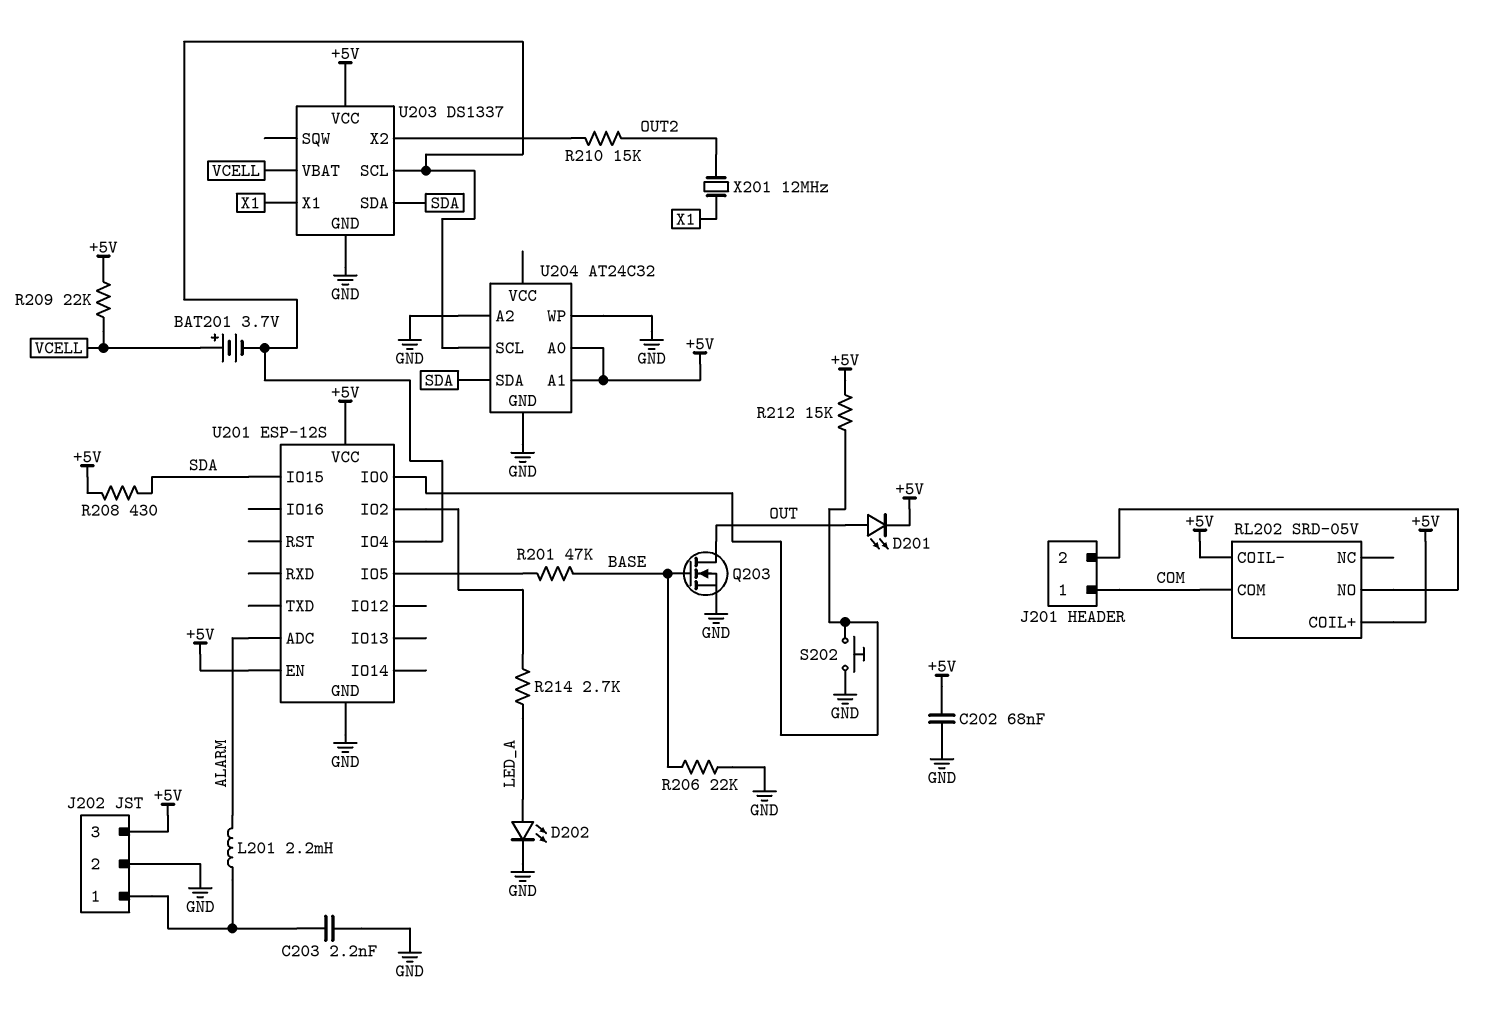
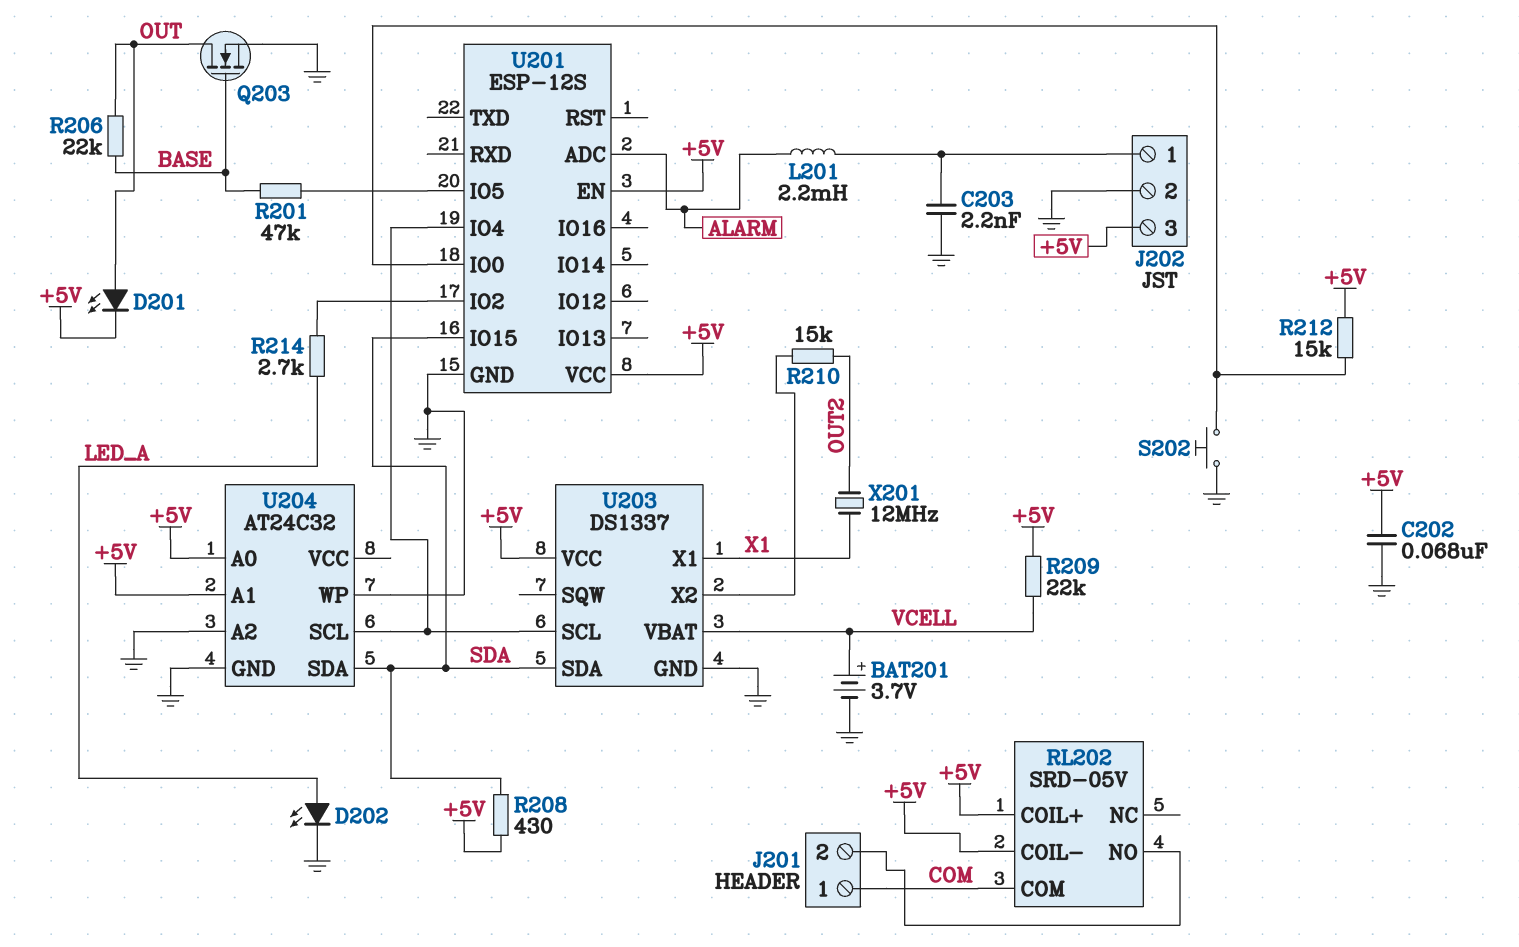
BAT201: 3.7V (plus VCELL, minus U201/IO4) -> 3.7V (plus VCELL, minus GND)
R206: 22k (BASE, GND) -> 22k (BASE, OUT)

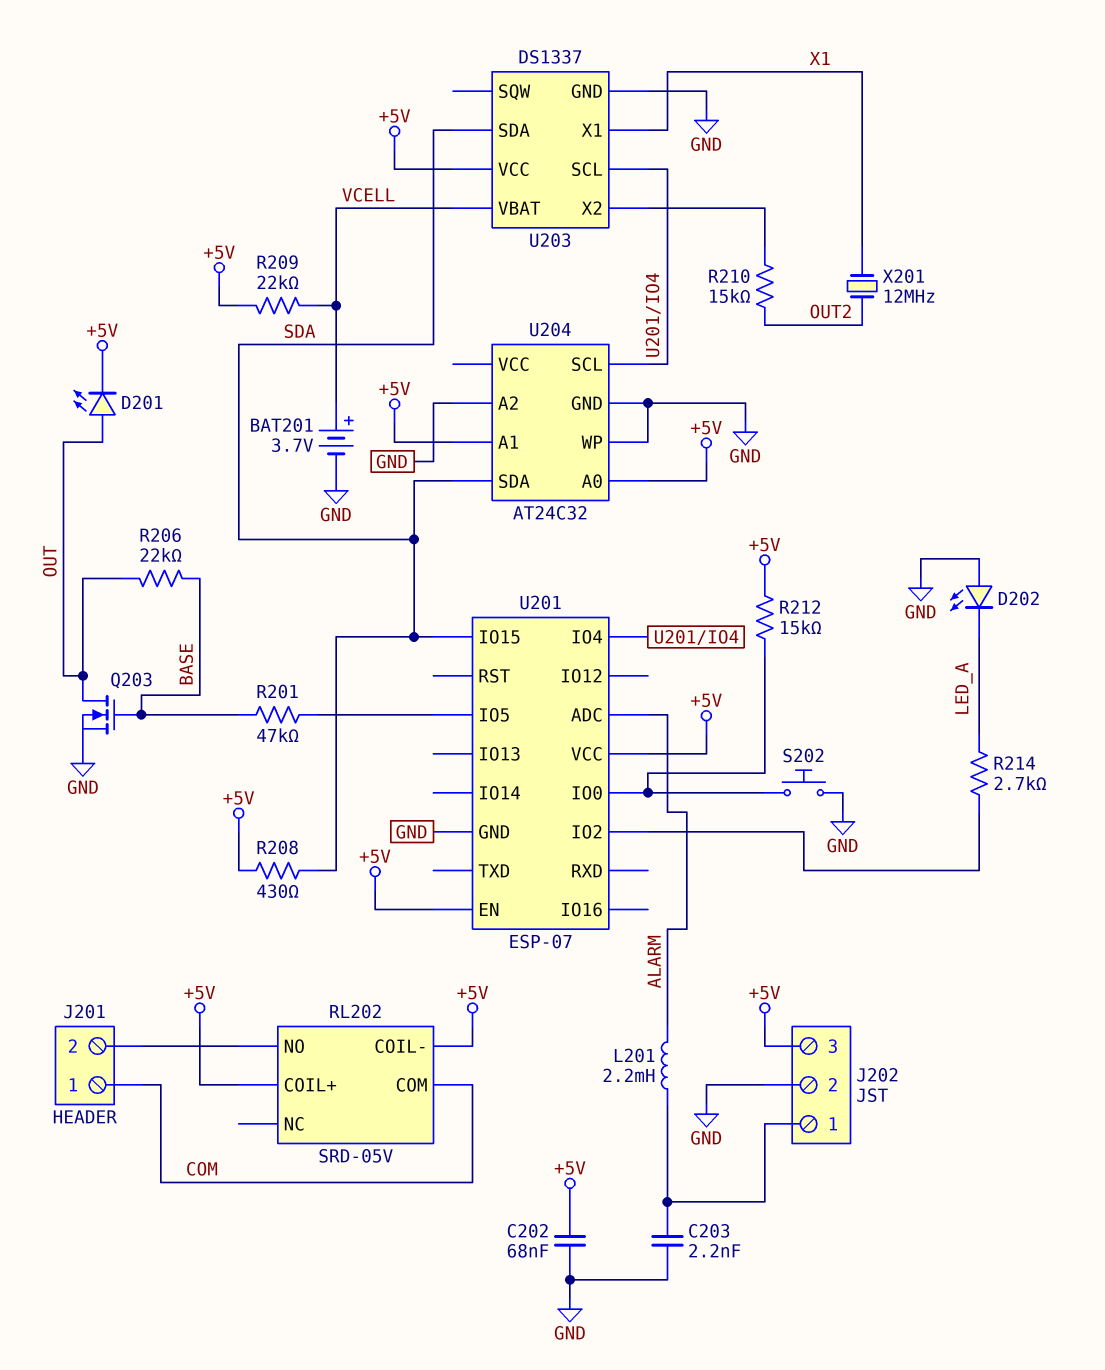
D202: LED (A LED_A, K GND) -> LED (A GND, K LED_A)
U201: ESP-12S -> ESP-07

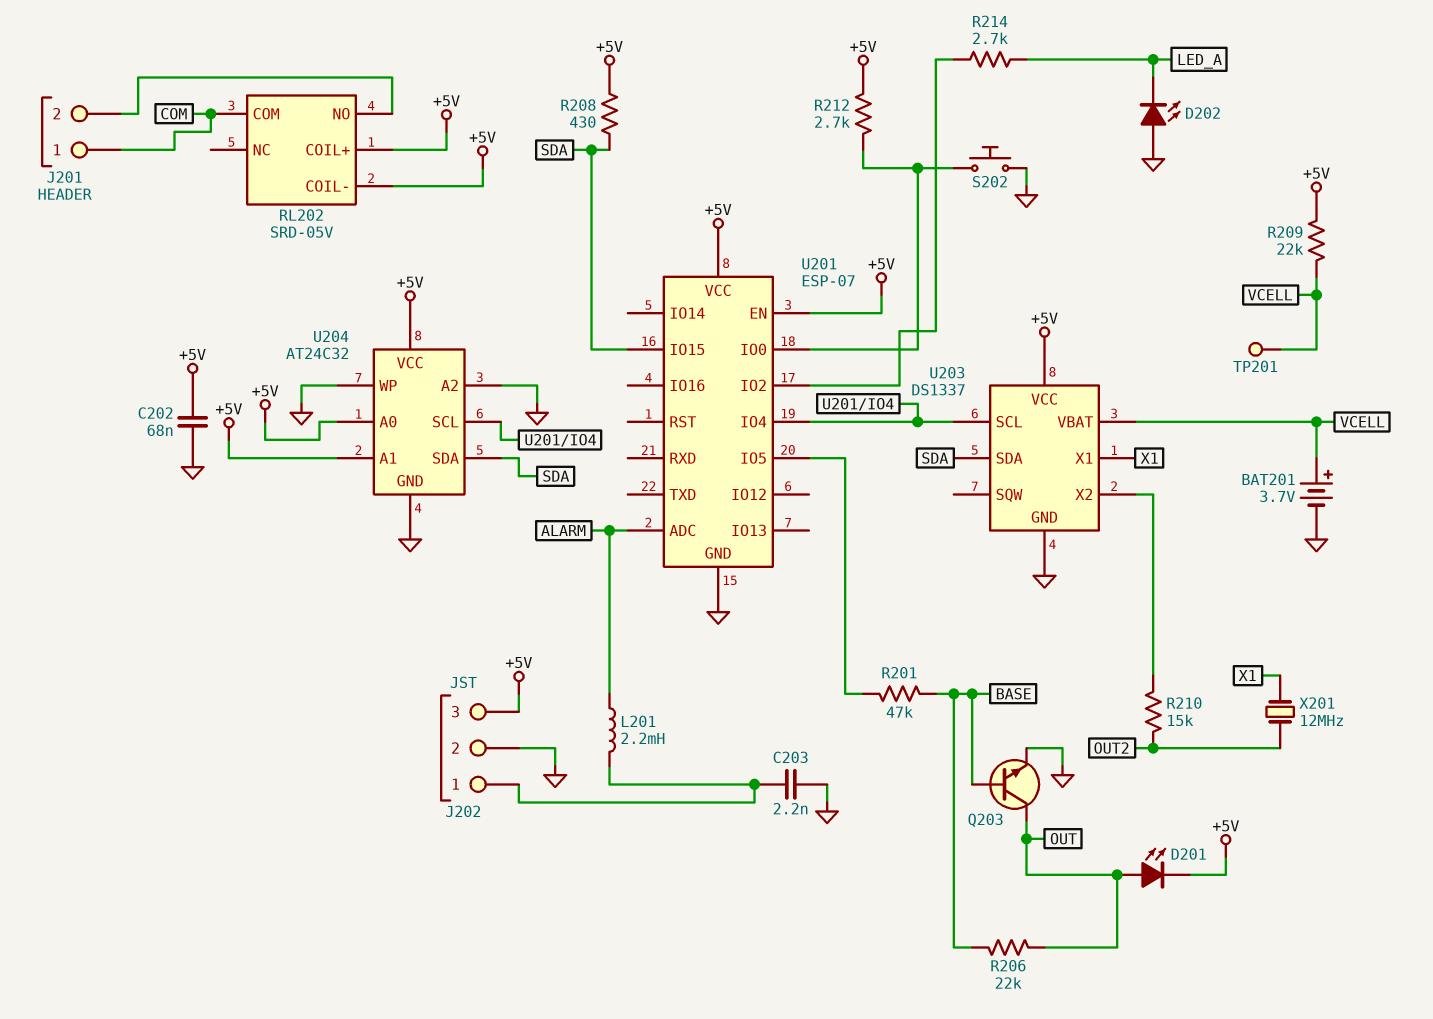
Q203: NMOS (G BASE, D OUT, S GND) -> NPN (B BASE, C OUT, E GND)
R212: 15k (+5V, U201/IO0) -> 2.7k (+5V, U201/IO0)
TP201: none -> test point (VCELL)
U204 pin VCC: none -> +5V

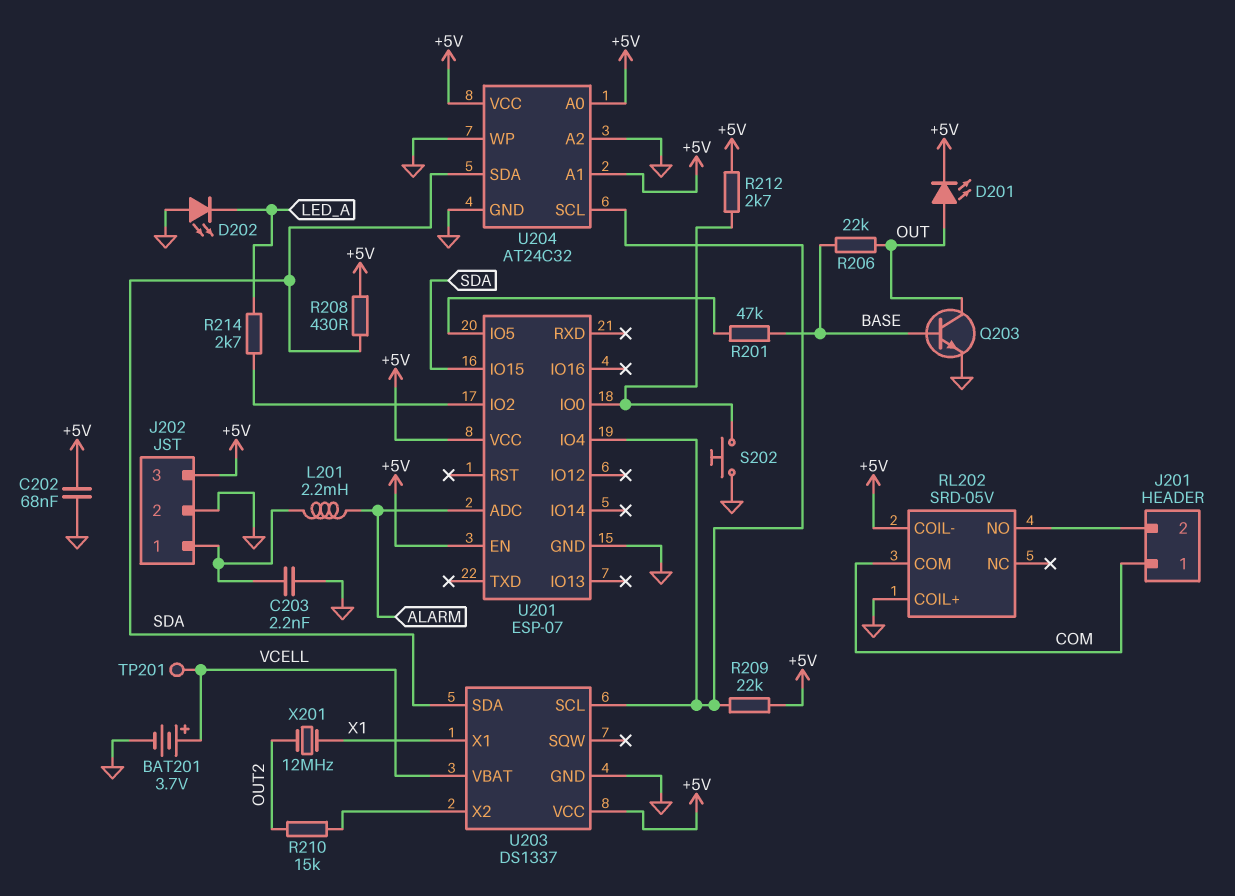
R209: 22k (+5V, VCELL) -> 22k (+5V, U201/IO4)
RL202 pin COIL+: +5V -> GND

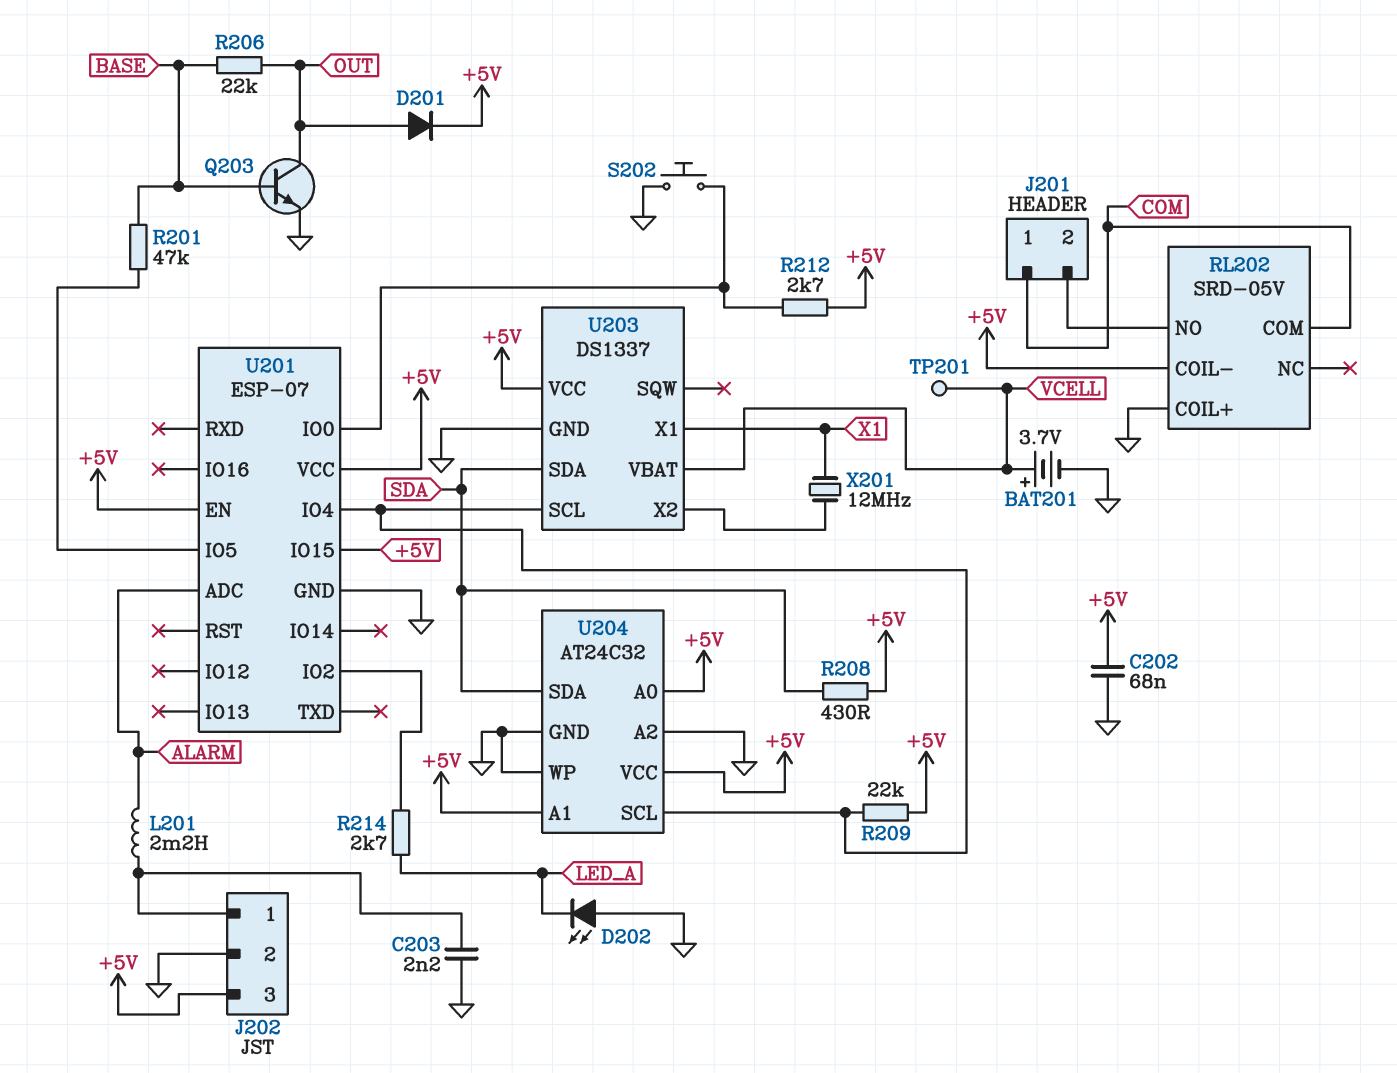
D201: LED (A OUT, K +5V) -> diode (A OUT, K +5V)
R210: 15k (OUT2, U203/X2) -> none
U201 pin IO15: SDA -> +5V
X201: 12MHz (OUT2, X1) -> 12MHz (U203/X2, X1)

